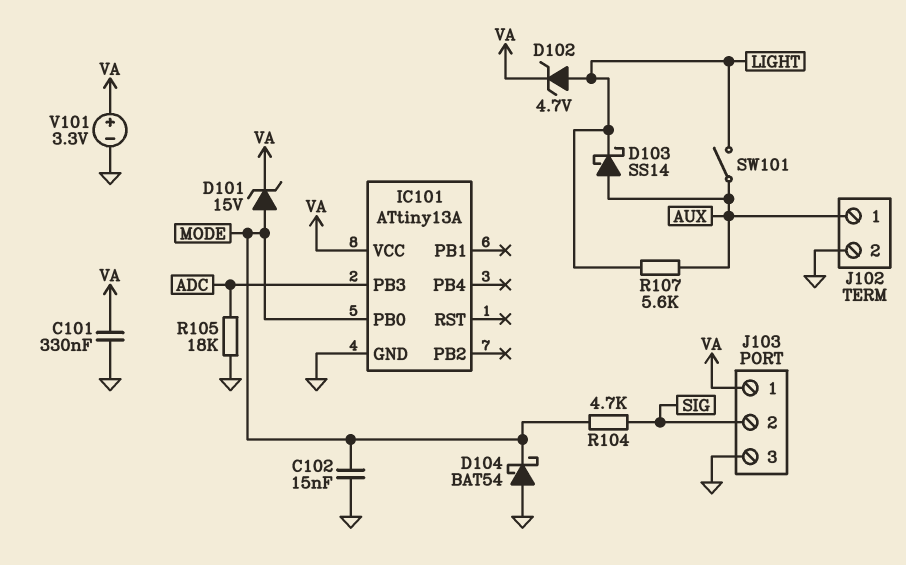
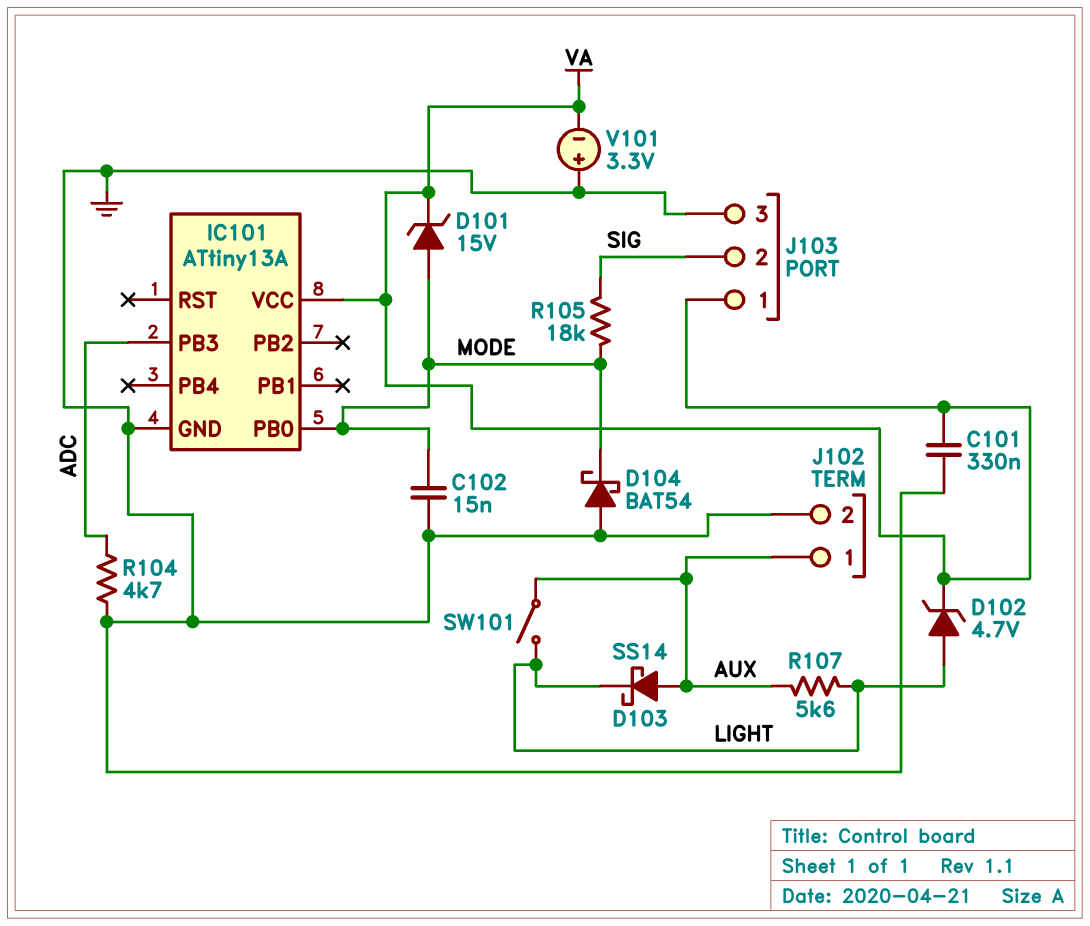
R104: 4.7k (MODE, SIG) -> 4.7k (ADC, GND)
R105: 18k (ADC, GND) -> 18k (MODE, SIG)
V101: 3.3V (plus VA, minus GND) -> 3.3V (plus GND, minus VA)

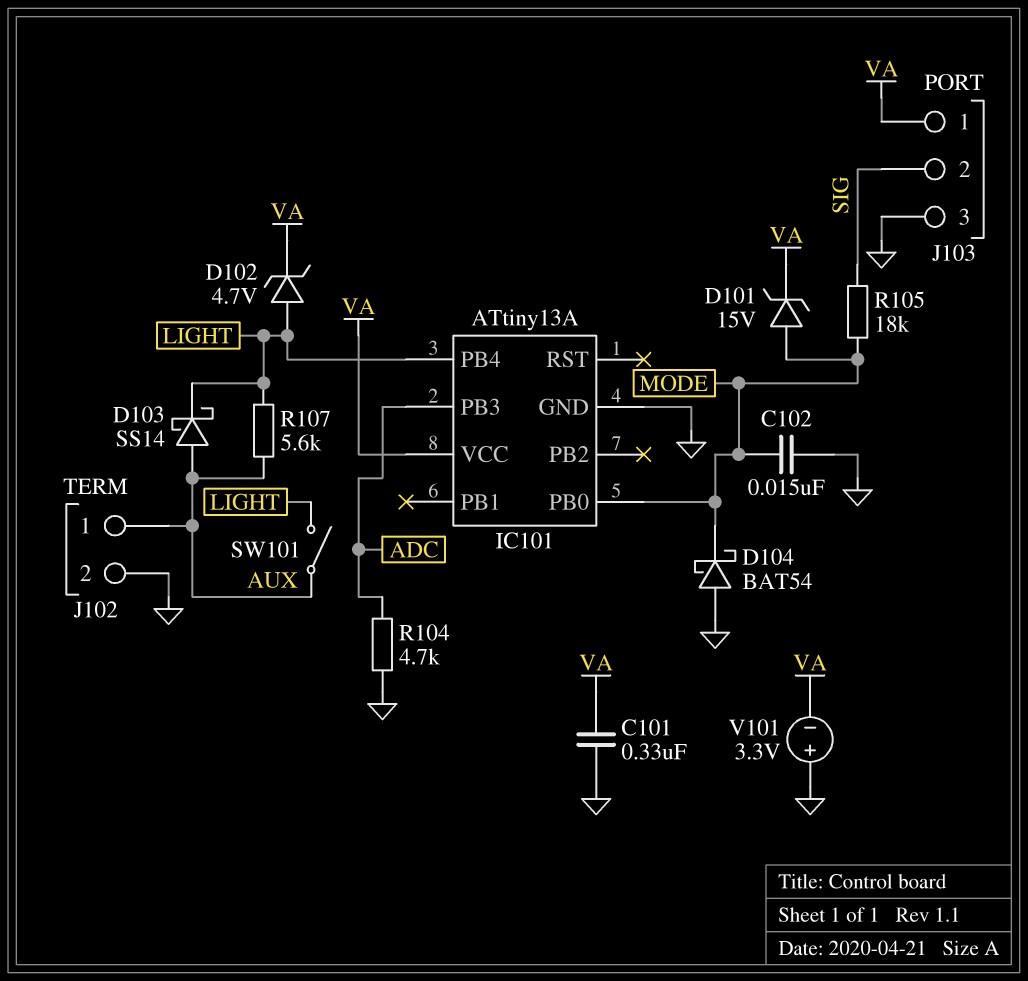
IC101 pin PB4: none -> LIGHT

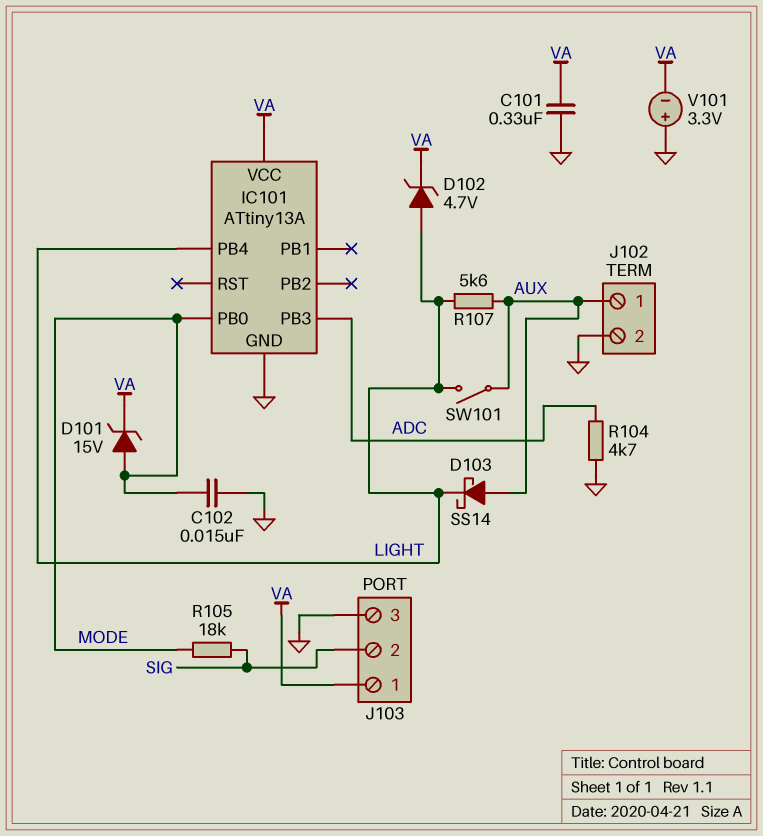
D104: schottky BAT54 (A GND, K MODE) -> none

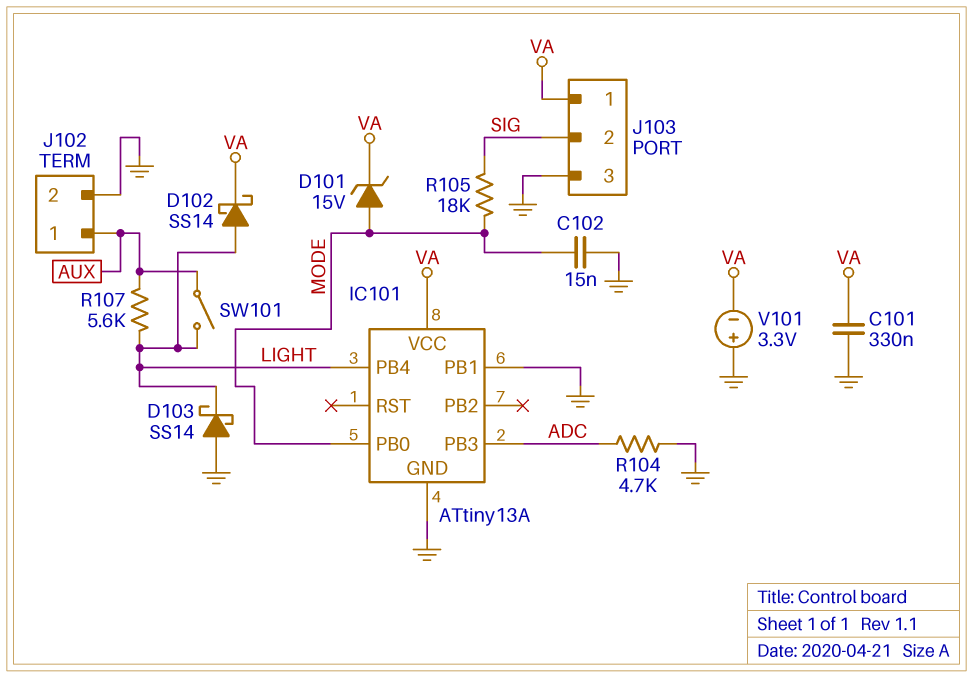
D102: zener 4.7V (A LIGHT, K VA) -> schottky SS14 (A LIGHT, K VA)
D103: schottky SS14 (A AUX, K LIGHT) -> schottky SS14 (A GND, K LIGHT)
IC101 pin PB1: none -> GND

